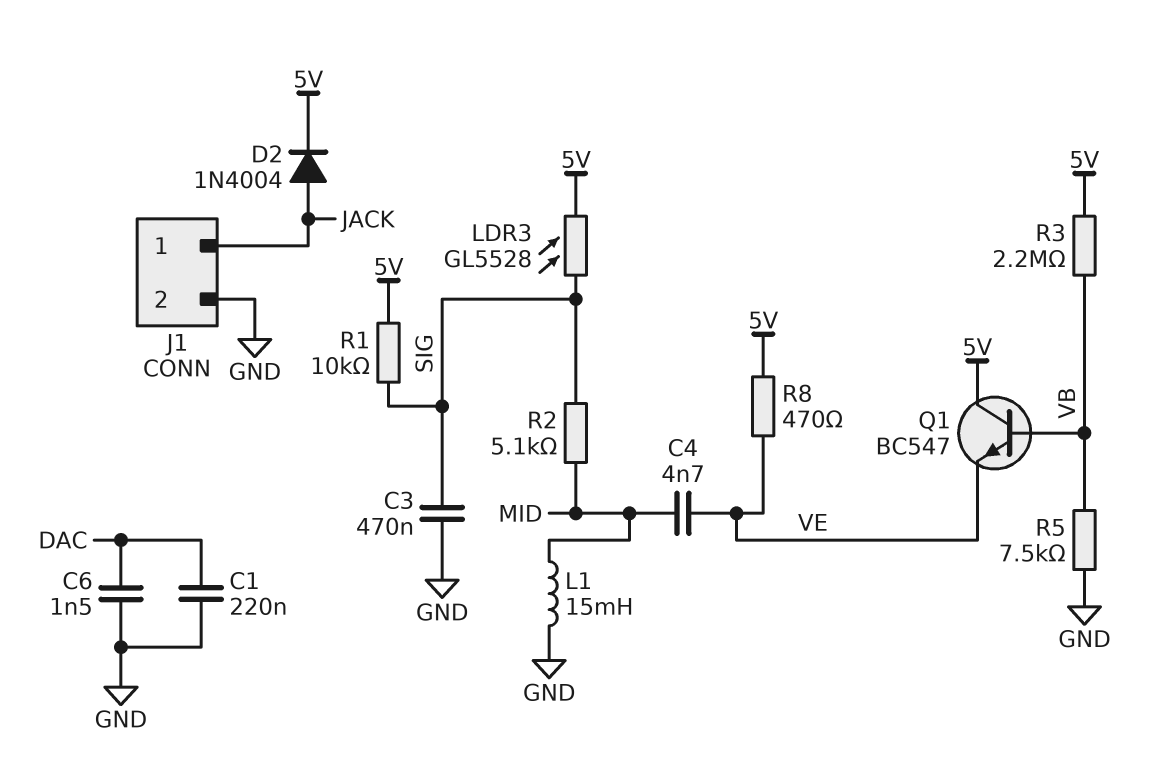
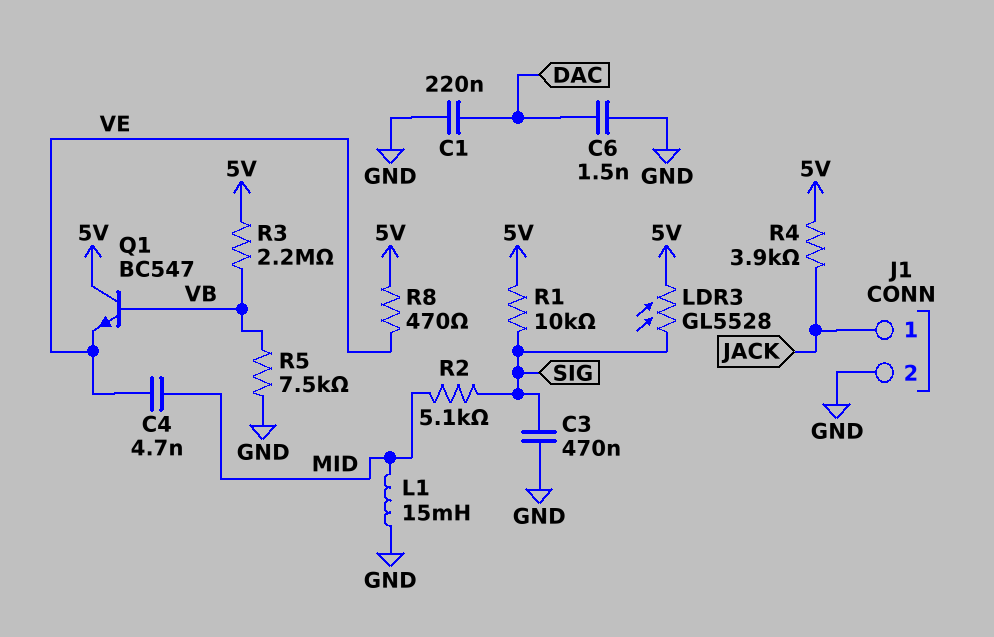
D2: diode 1N4004 (A JACK, K 5V) -> none
R4: none -> 3.9k (5V, JACK)

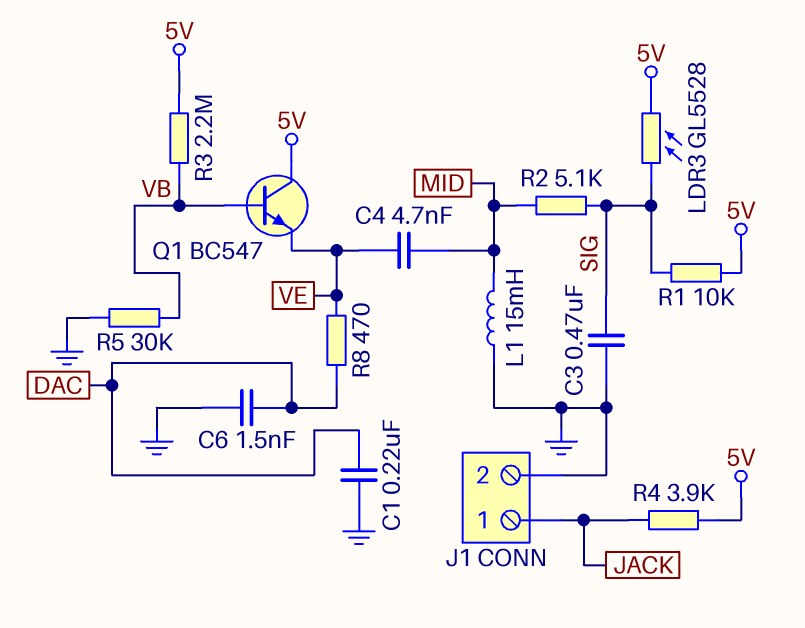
R5: 7.5k (GND, VB) -> 30k (GND, VB)
R8: 470 (5V, VE) -> 470 (DAC, VE)

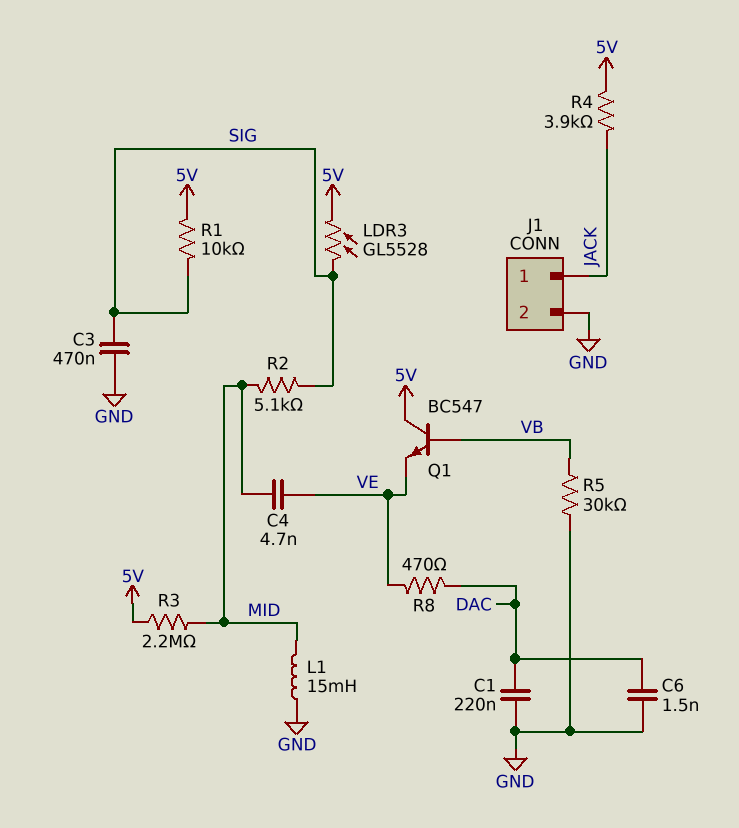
R3: 2.2M (5V, VB) -> 2.2M (5V, MID)

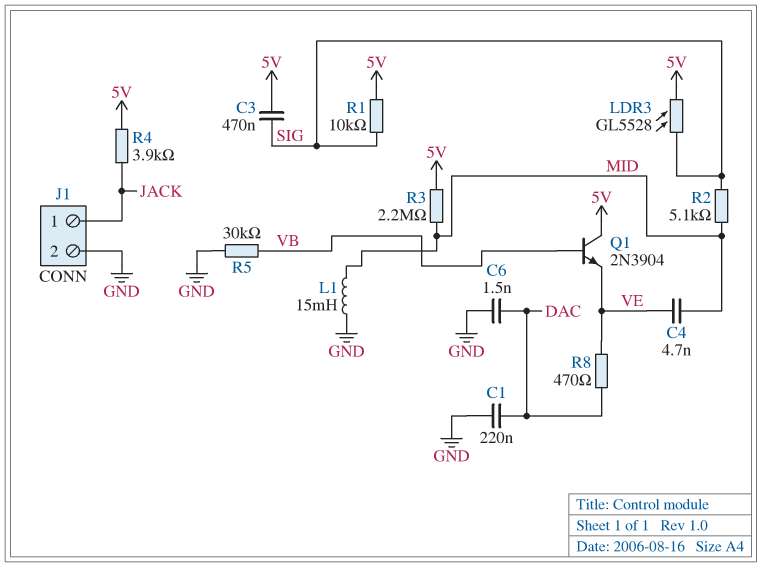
C3: 470nF (GND, SIG) -> 470nF (5V, SIG)
Q1: NPN BC547 (B VB, C 5V, E VE) -> NPN 2N3904 (B VB, C 5V, E VE)

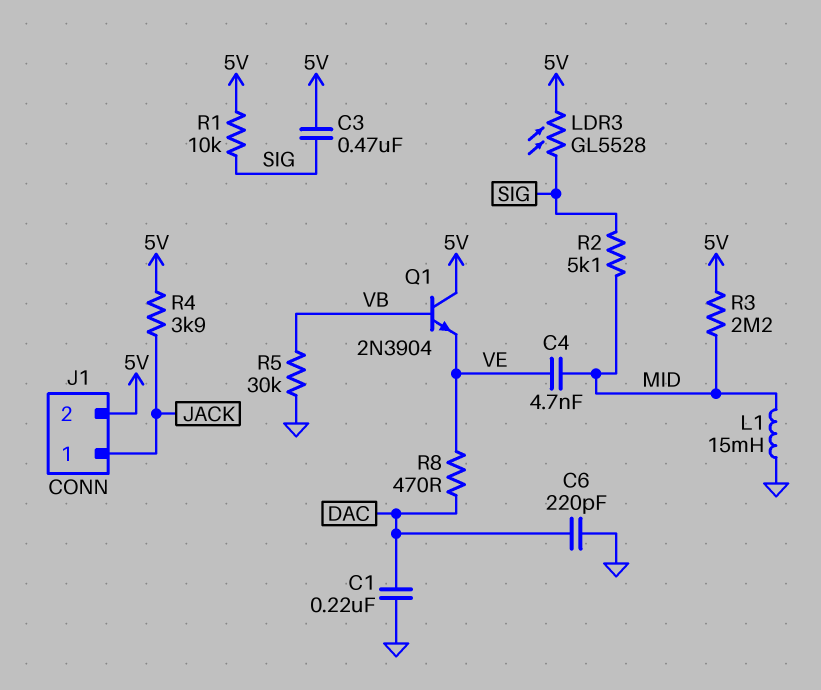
C6: 1.5nF (DAC, GND) -> 220pF (DAC, GND)
J1 pin 2: GND -> 5V

